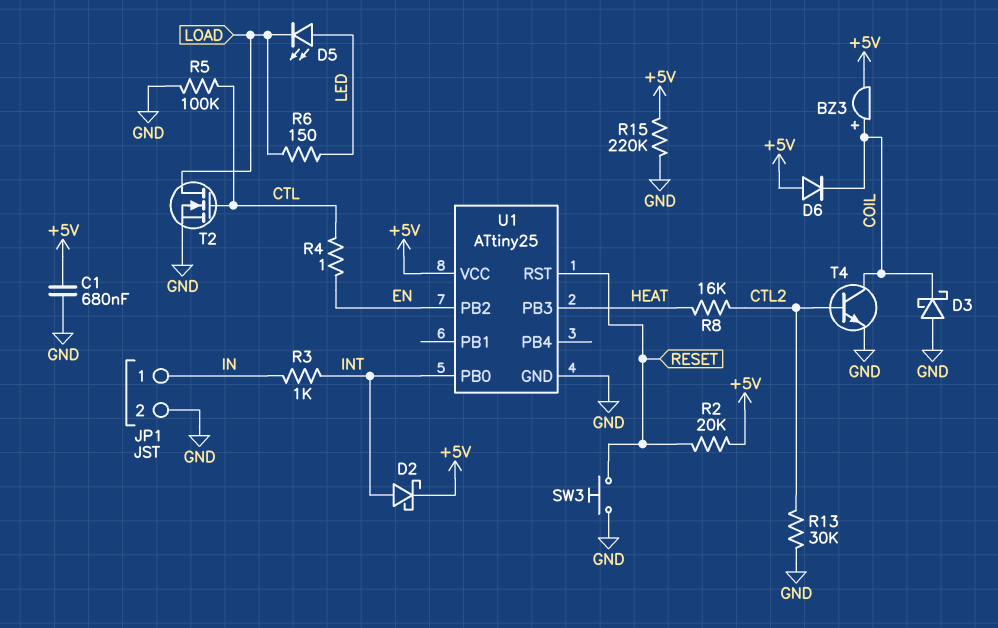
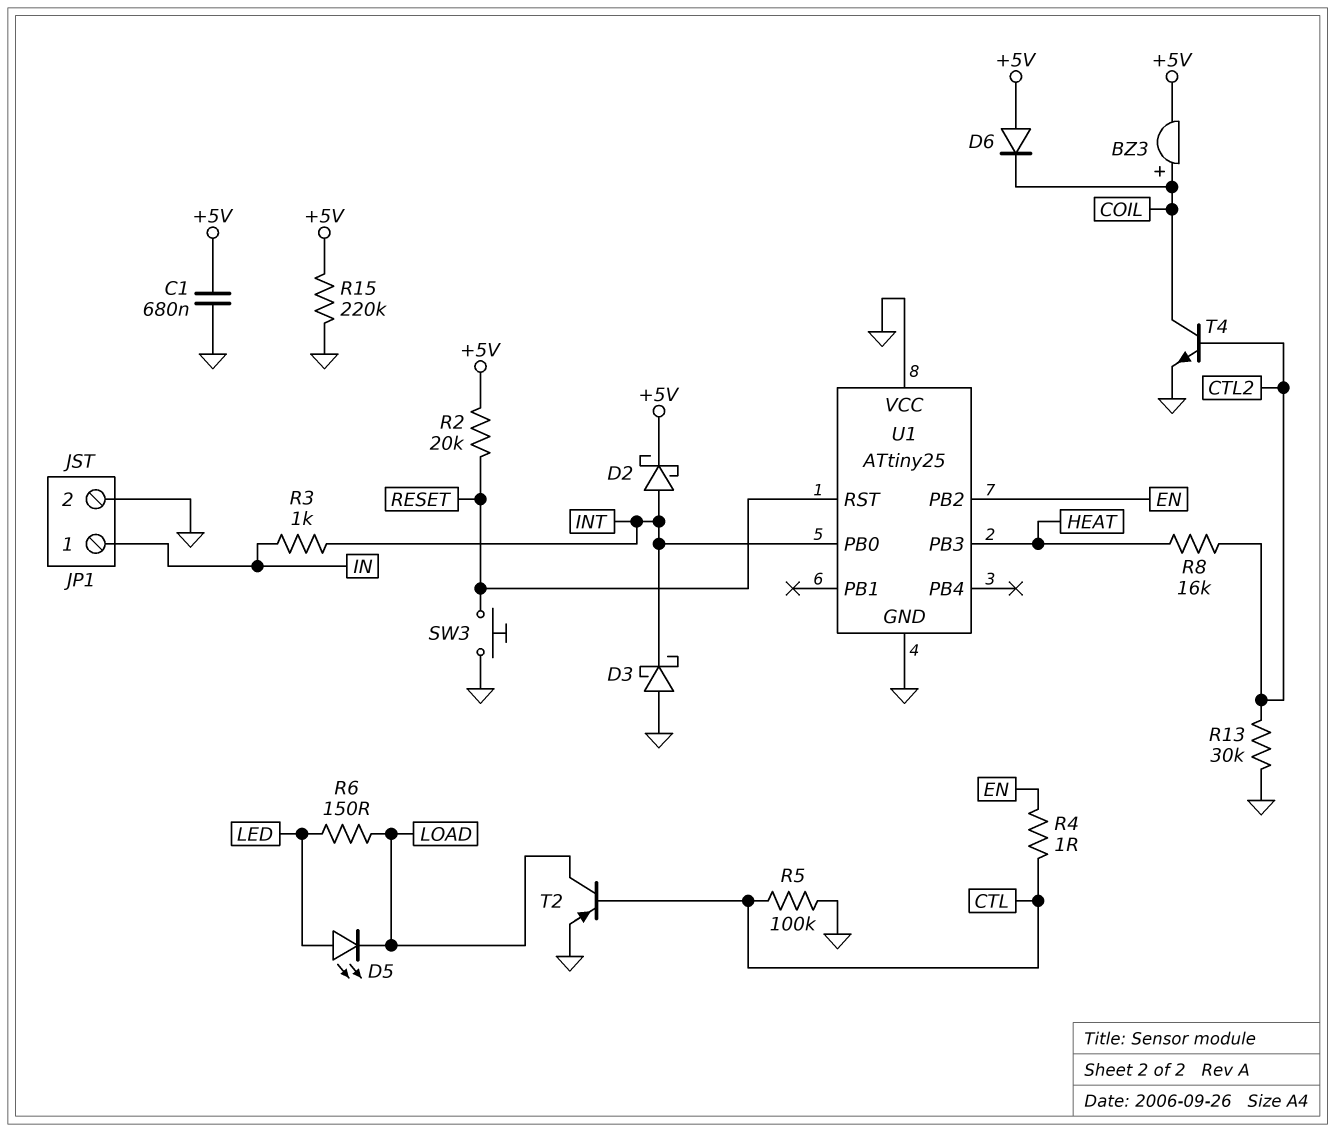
D3: schottky (A GND, K COIL) -> schottky (A GND, K INT)
T2: NMOS (G CTL, D LOAD, S GND) -> PNP (B CTL, C LOAD, E GND)
U1 pin VCC: +5V -> GND

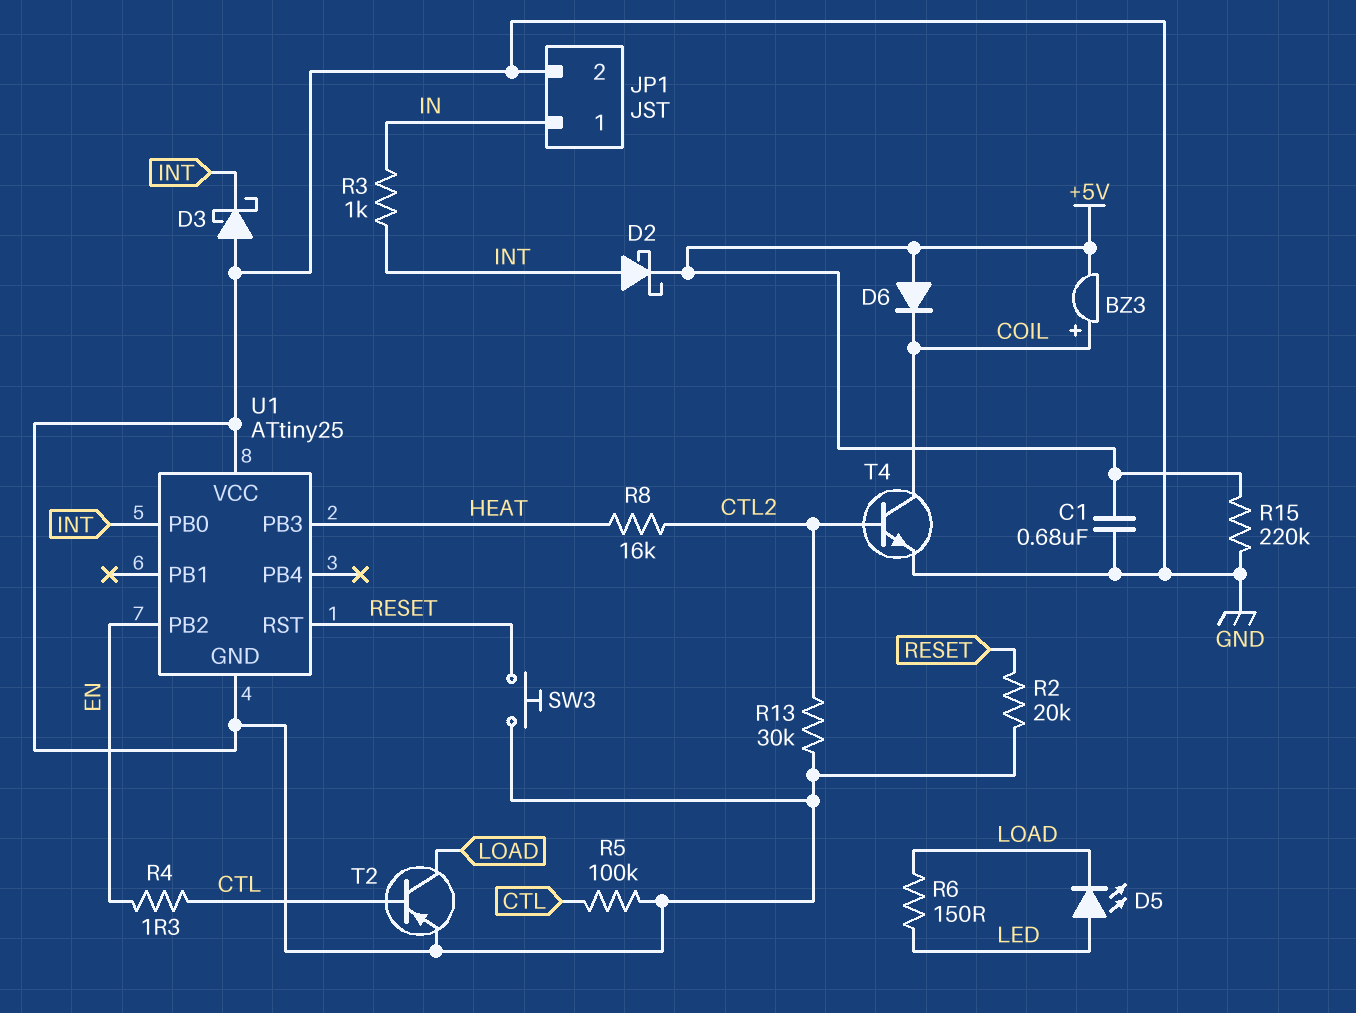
R2: 20k (+5V, RESET) -> 20k (GND, RESET)
R4: 1 (CTL, EN) -> 1.3 (CTL, EN)

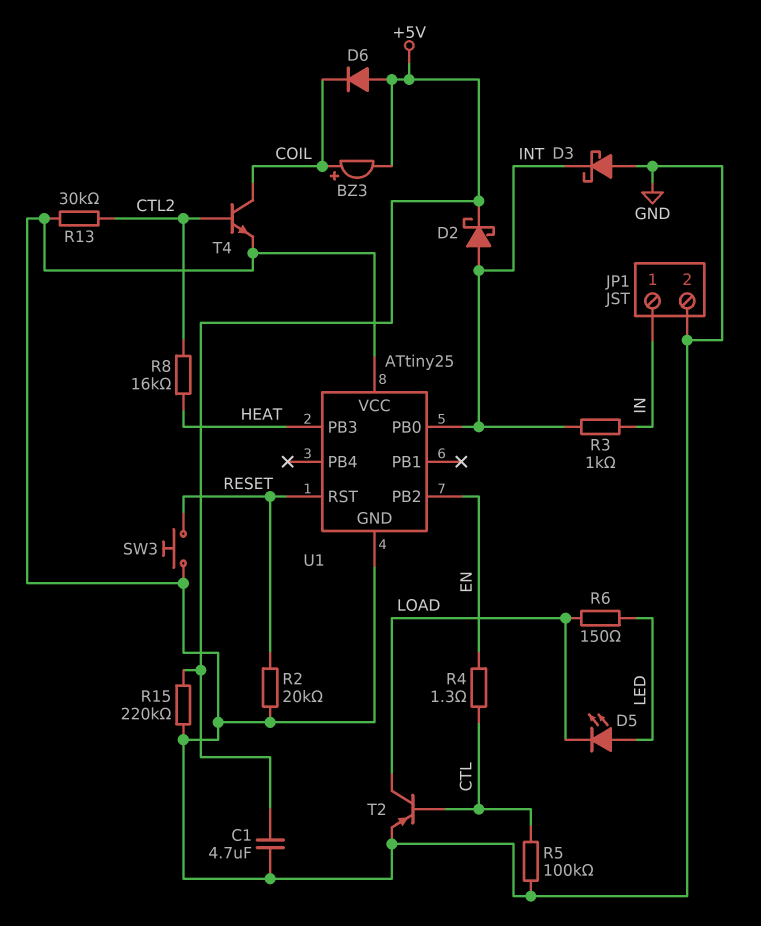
C1: 680nF (+5V, GND) -> 4.7uF (+5V, GND)

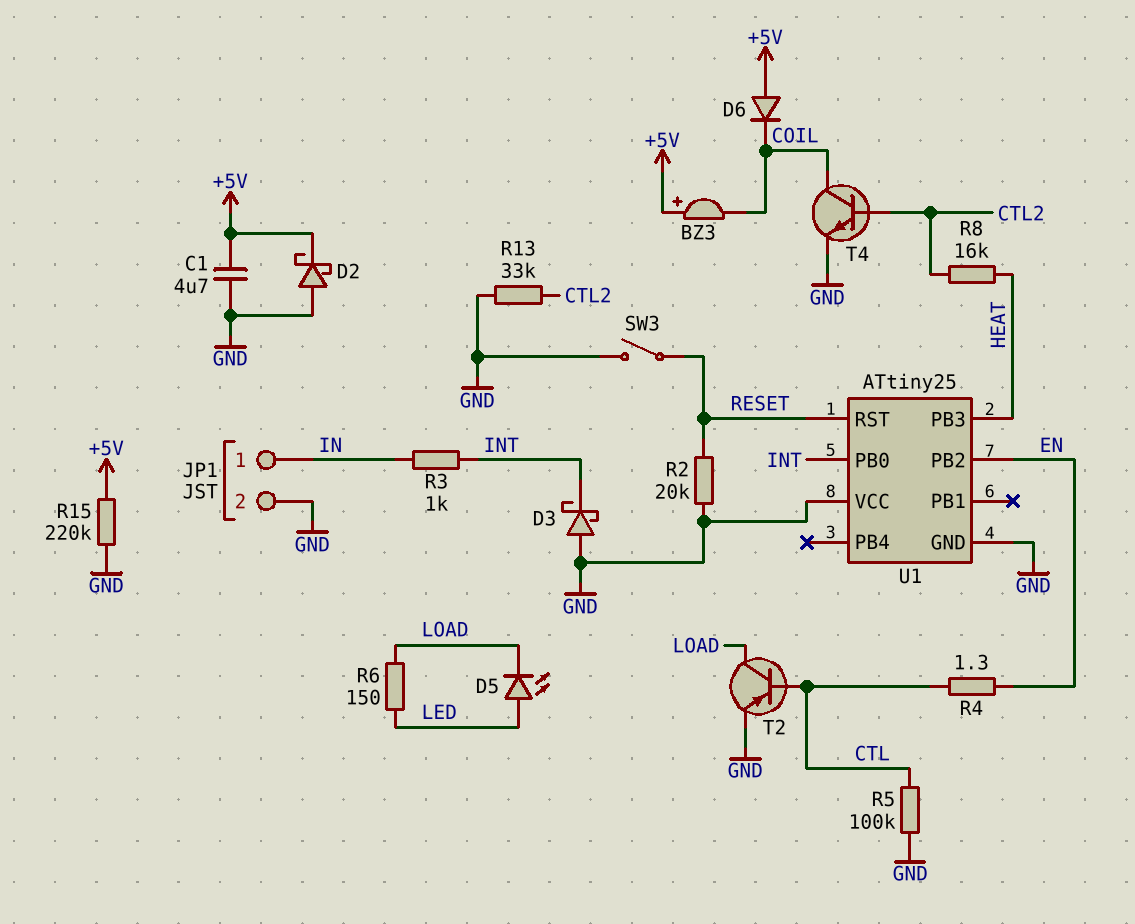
BZ3: buzzer (plus COIL, minus +5V) -> buzzer (plus +5V, minus COIL)
D2: schottky (A INT, K +5V) -> schottky (A GND, K +5V)
R13: 30k (CTL2, GND) -> 33k (CTL2, GND)
SW3: button (GND, RESET) -> switch (GND, RESET)

